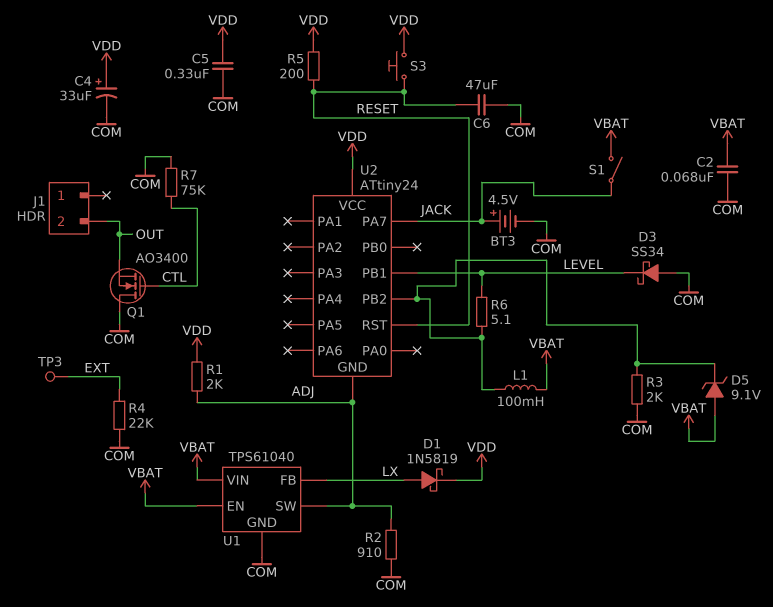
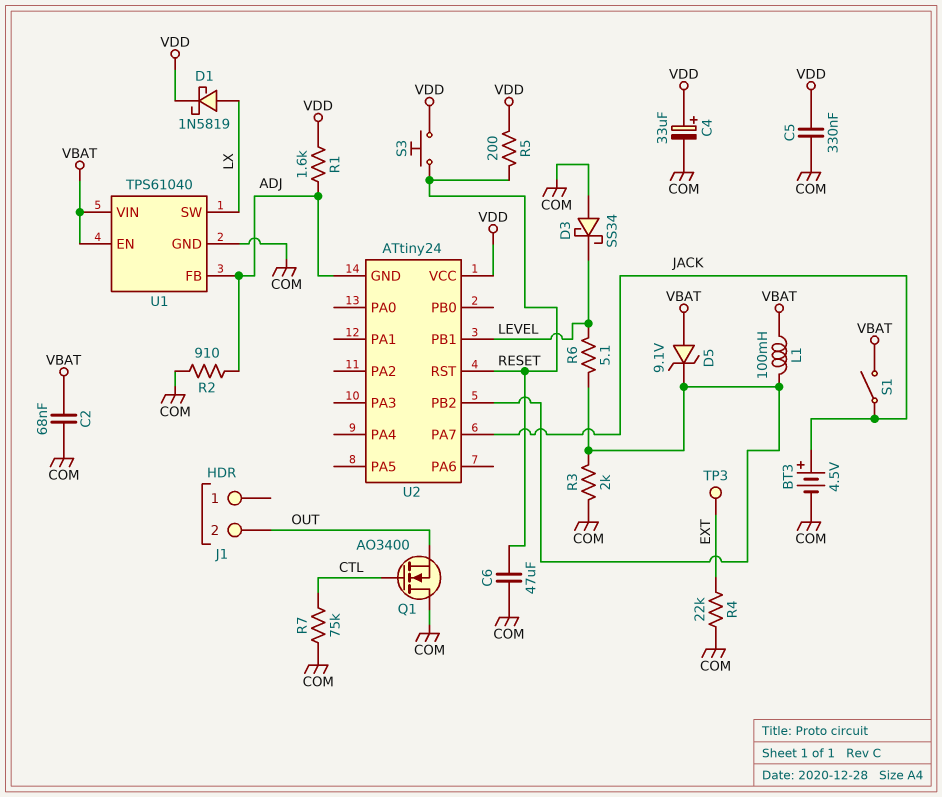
R1: 2k (ADJ, VDD) -> 1.6k (ADJ, VDD)
U1 pin FB: LX -> ADJ
U1 pin SW: ADJ -> LX

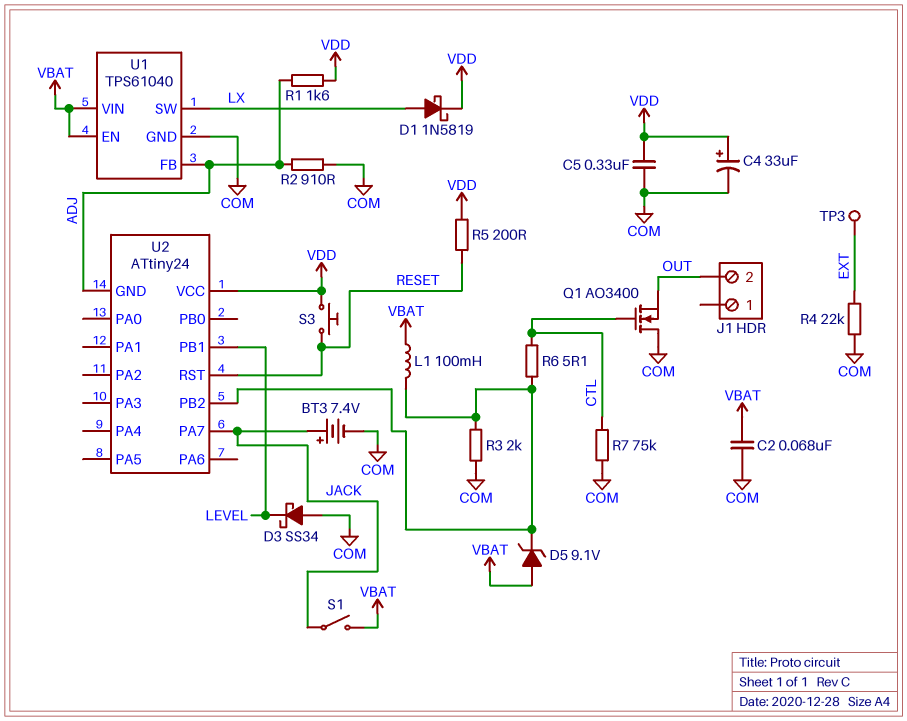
BT3: 4.5V (plus JACK, minus COM) -> 7.4V (plus JACK, minus COM)
C6: 47uF (COM, RESET) -> none
R6: 5.1 (LEVEL, U2/PB2) -> 5.1 (CTL, U2/PB2)

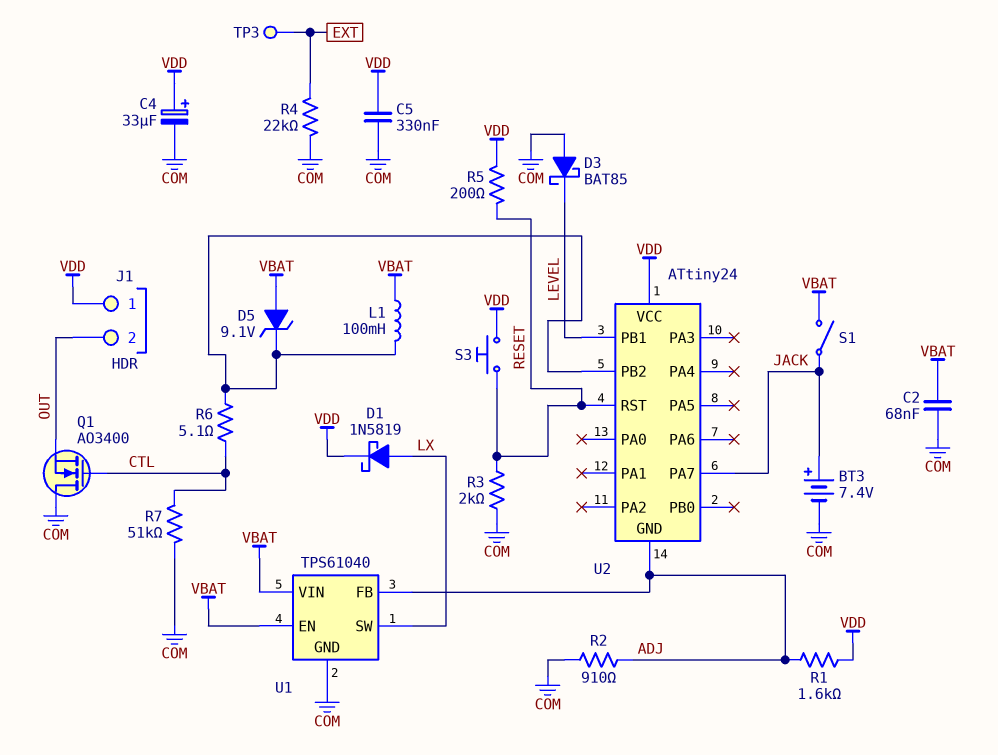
D3: schottky SS34 (A COM, K LEVEL) -> schottky BAT85 (A COM, K LEVEL)
J1 pin 1: none -> VDD
R3: 2k (COM, U2/PB2) -> 2k (COM, RESET)
R7: 75k (COM, CTL) -> 51k (COM, CTL)

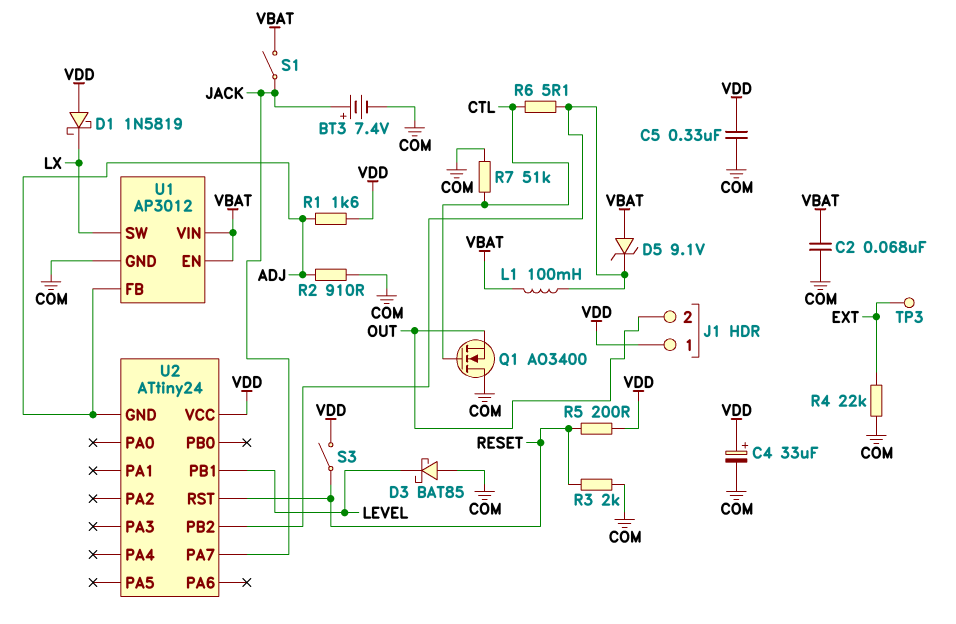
D1: schottky 1N5819 (A LX, K VDD) -> schottky 1N5819 (A VDD, K LX)
S3: button (RESET, VDD) -> switch (RESET, VDD)
U1: TPS61040 -> AP3012

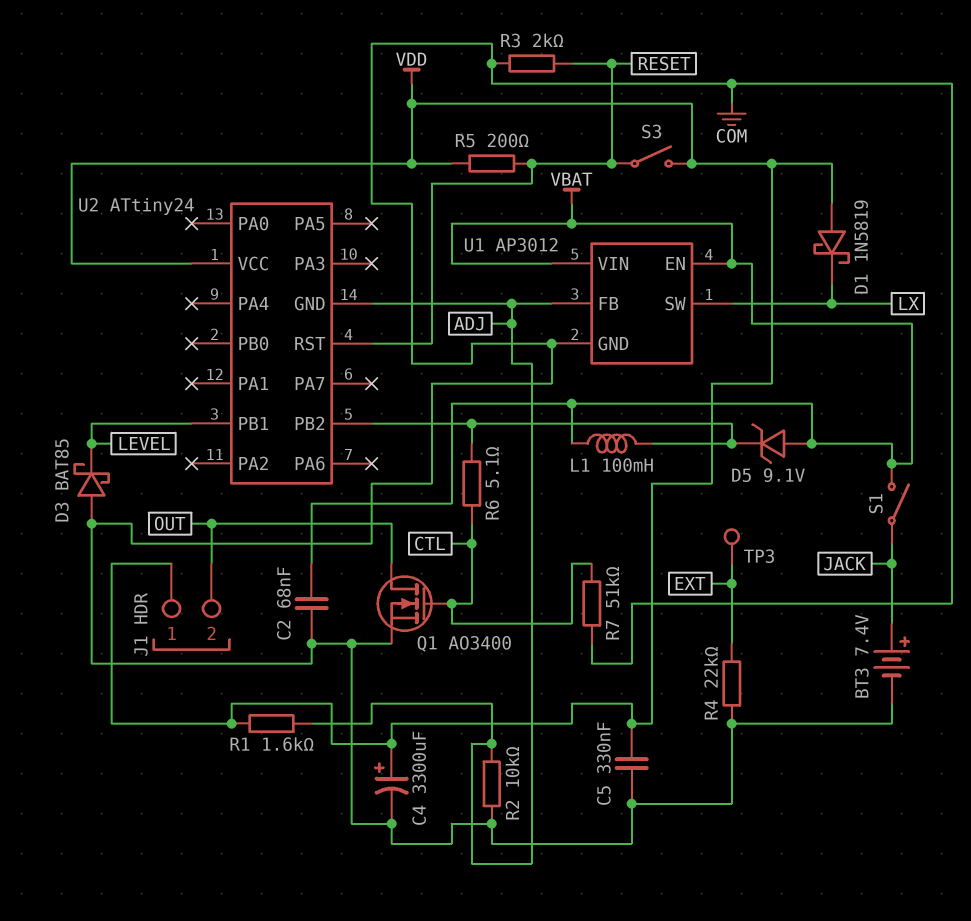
C4: 33uF (plus VDD, minus COM) -> 3300uF (plus VDD, minus COM)
Q1: NMOS AO3400 (G CTL, D COM, S OUT) -> NMOS AO3400 (G CTL, D OUT, S COM)
R2: 910 (ADJ, COM) -> 10k (ADJ, COM)
U2 pin PA7: JACK -> none

